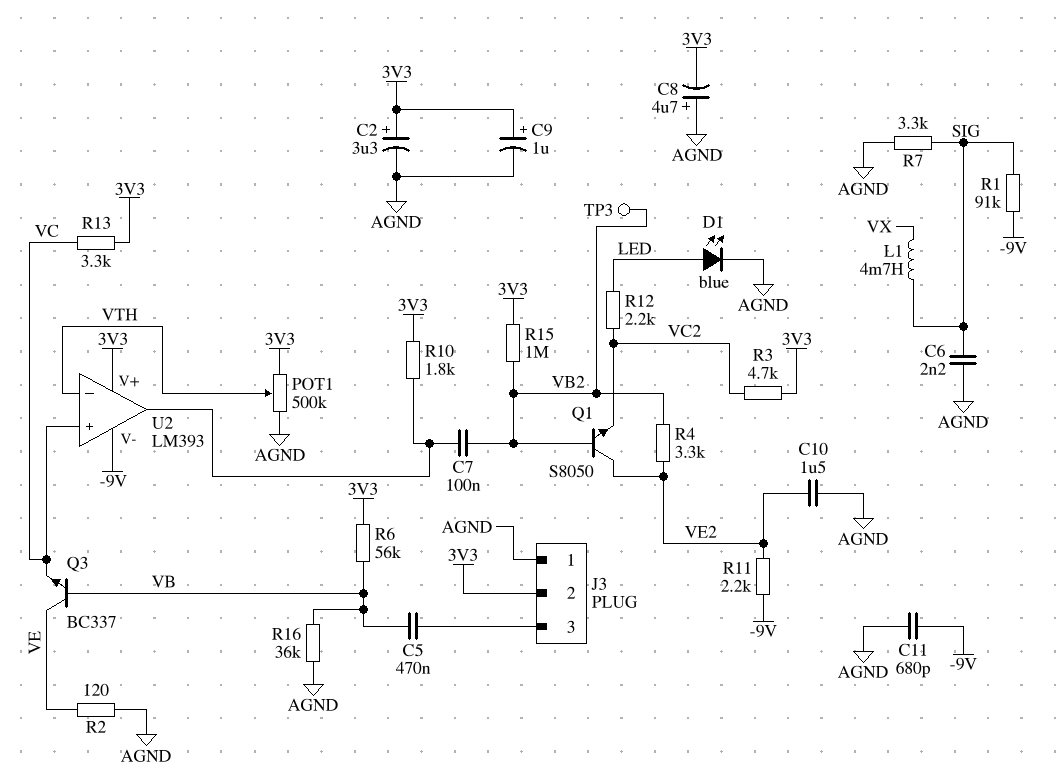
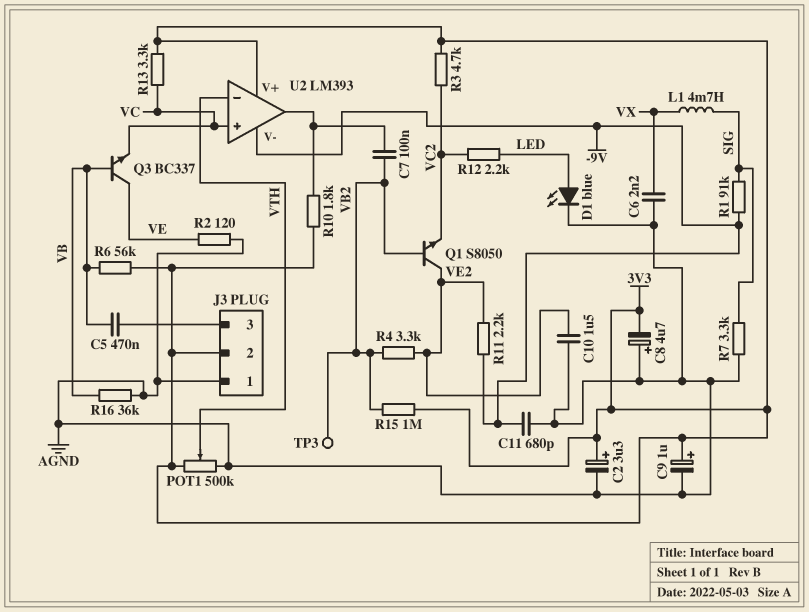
C6: 2.2nF (AGND, SIG) -> 2.2nF (AGND, VX)

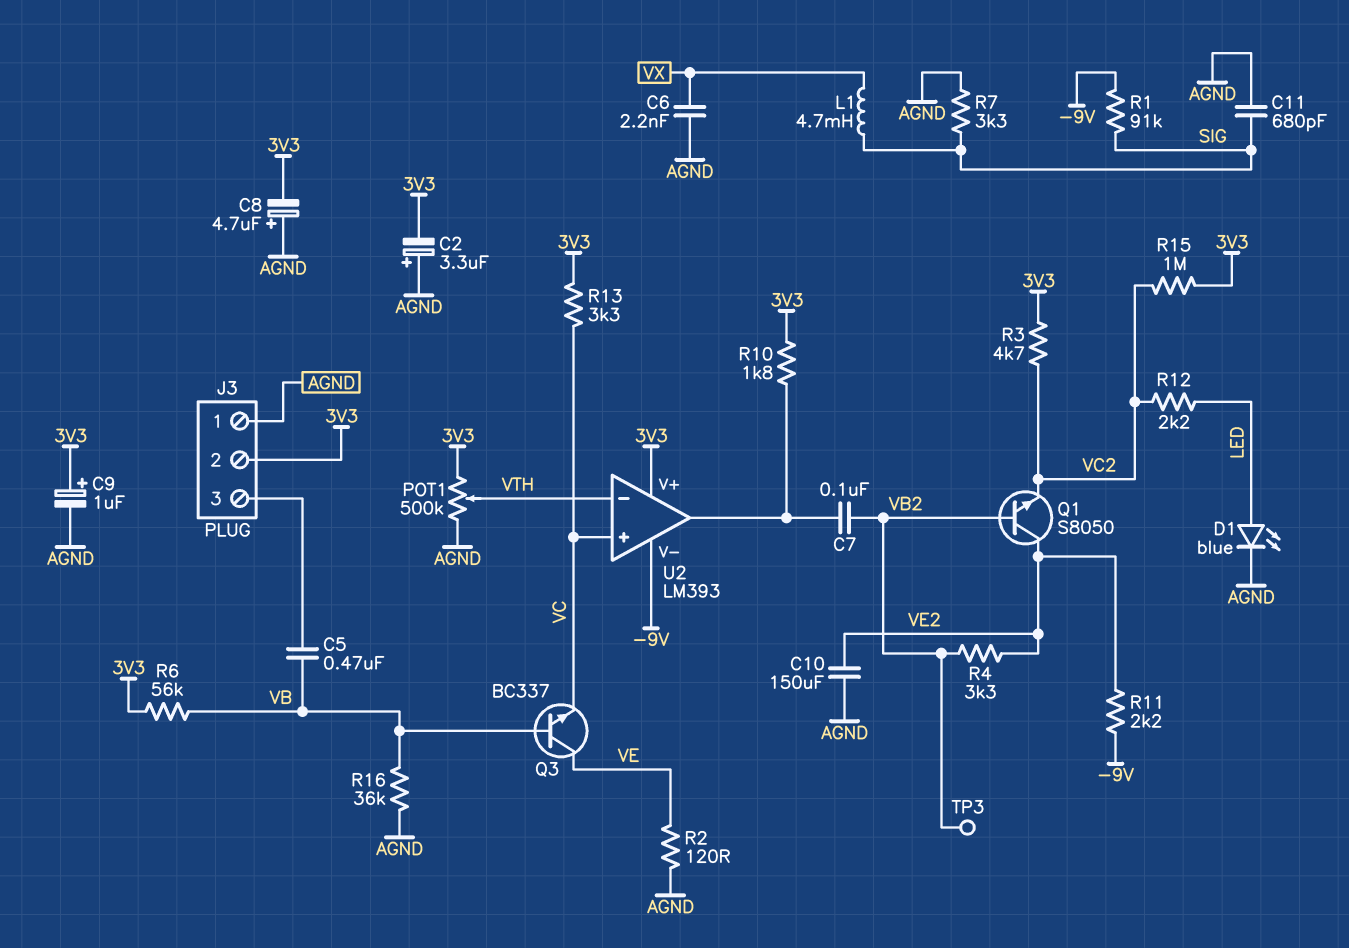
C2: 3.3uF (plus 3V3, minus AGND) -> 3.3uF (plus AGND, minus 3V3)
C10: 1.5uF (AGND, VE2) -> 150uF (AGND, VE2)
C11: 680pF (-9V, AGND) -> 680pF (AGND, SIG)
R15: 1M (3V3, VB2) -> 1M (3V3, VC2)

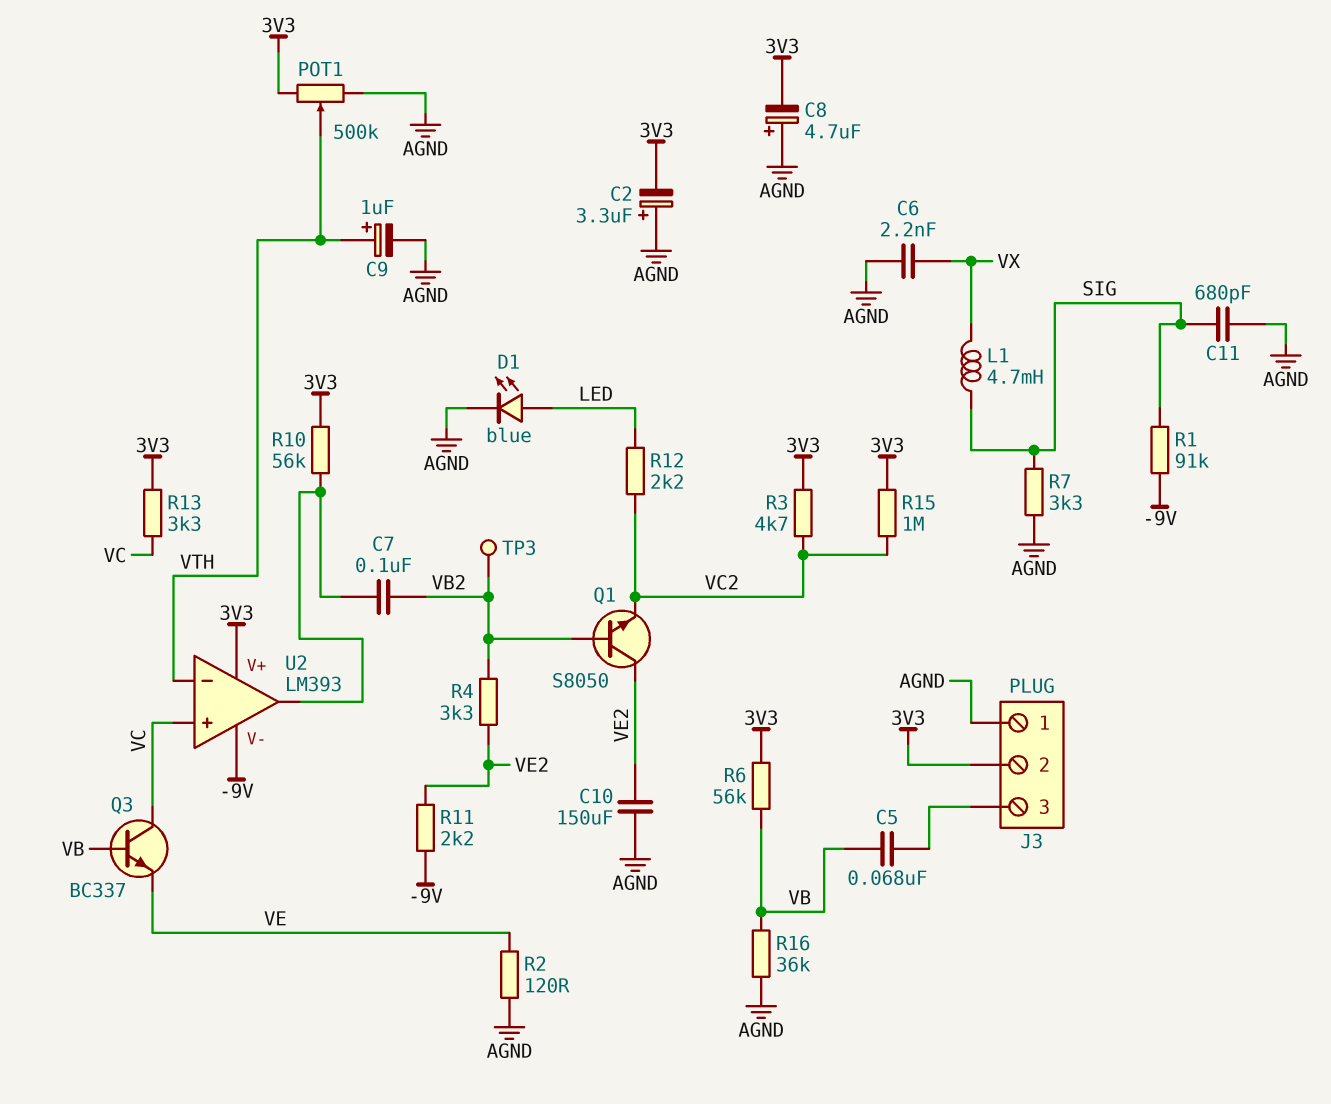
C5: 470nF (J3/3, VB) -> 68nF (J3/3, VB)
C9: 1uF (plus 3V3, minus AGND) -> 1uF (plus VTH, minus AGND)
Q3: NPN BC337 (B VB, C VE, E VC) -> NPN BC337 (B VB, C VC, E VE)
R10: 1.8k (3V3, U2/out) -> 56k (3V3, U2/out)

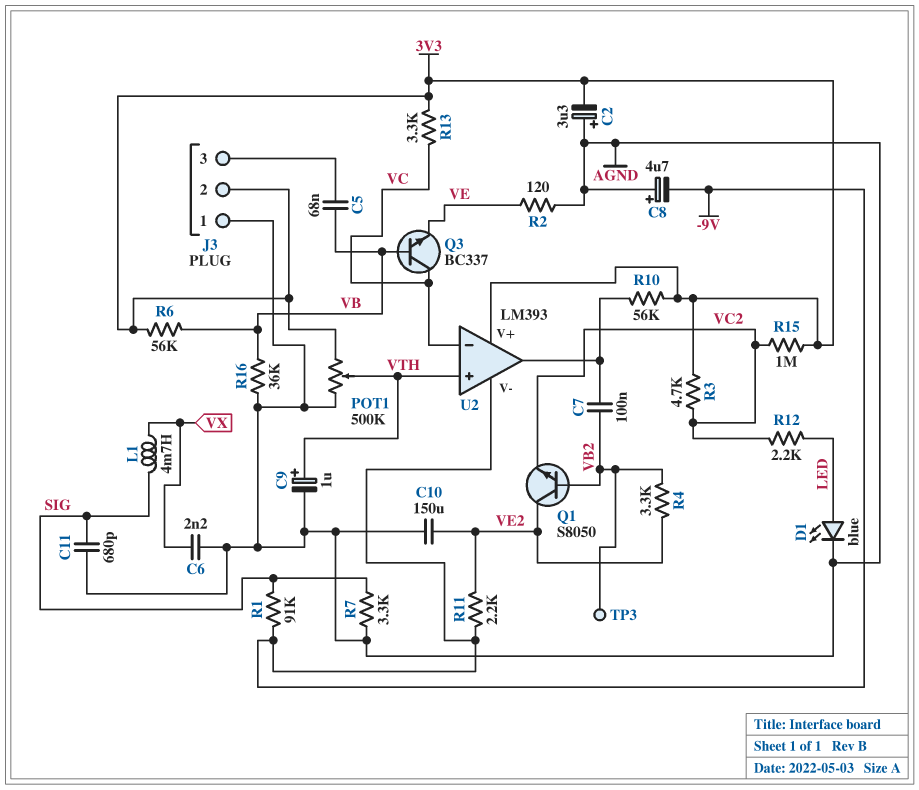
C8: 4.7uF (plus AGND, minus 3V3) -> 4.7uF (plus AGND, minus -9V)
U2 pin in+: VC -> VTH
U2 pin in-: VTH -> VC

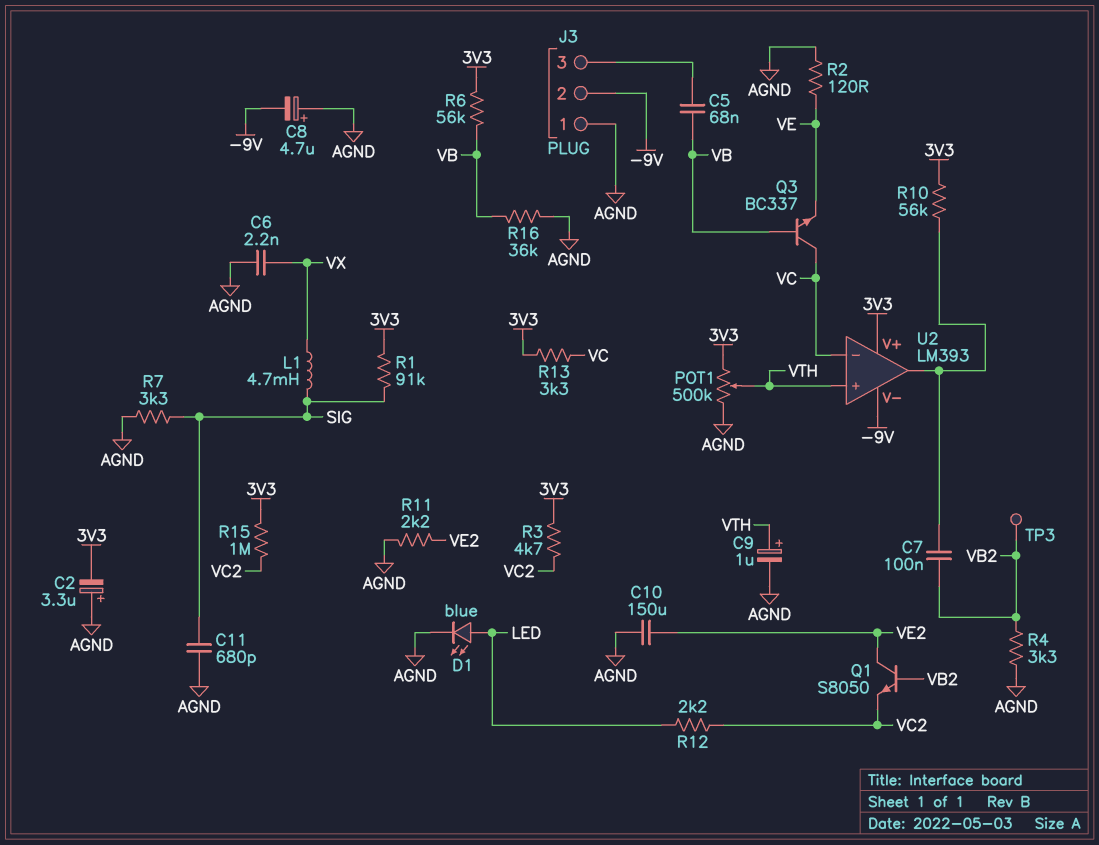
J3 pin 2: 3V3 -> -9V
R1: 91k (-9V, SIG) -> 91k (3V3, SIG)
R4: 3.3k (VB2, VE2) -> 3.3k (AGND, VB2)
R11: 2.2k (-9V, VE2) -> 2.2k (AGND, VE2)

